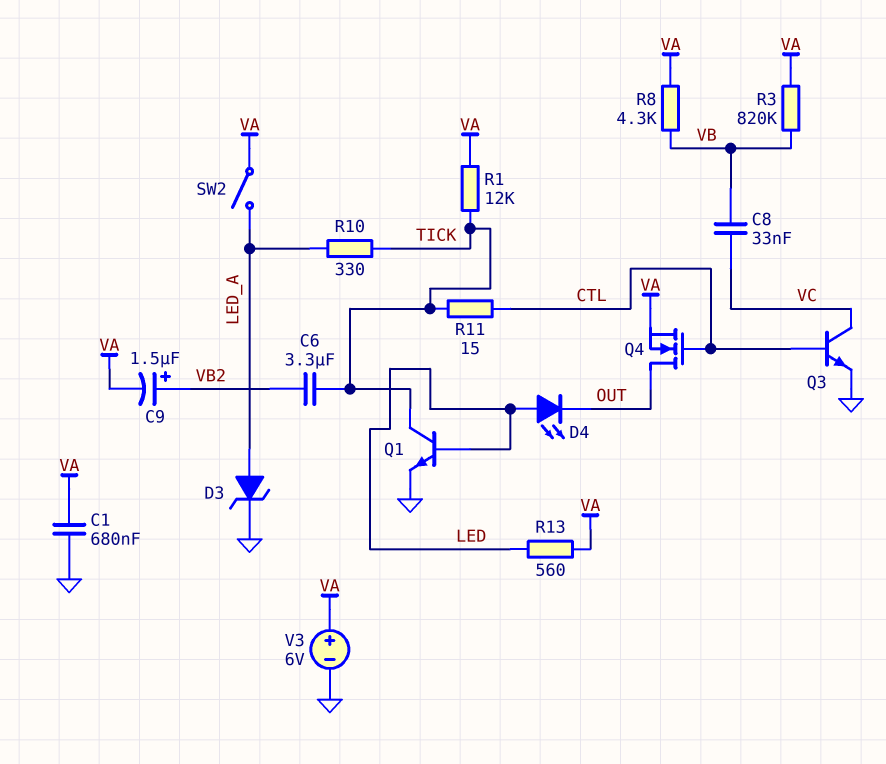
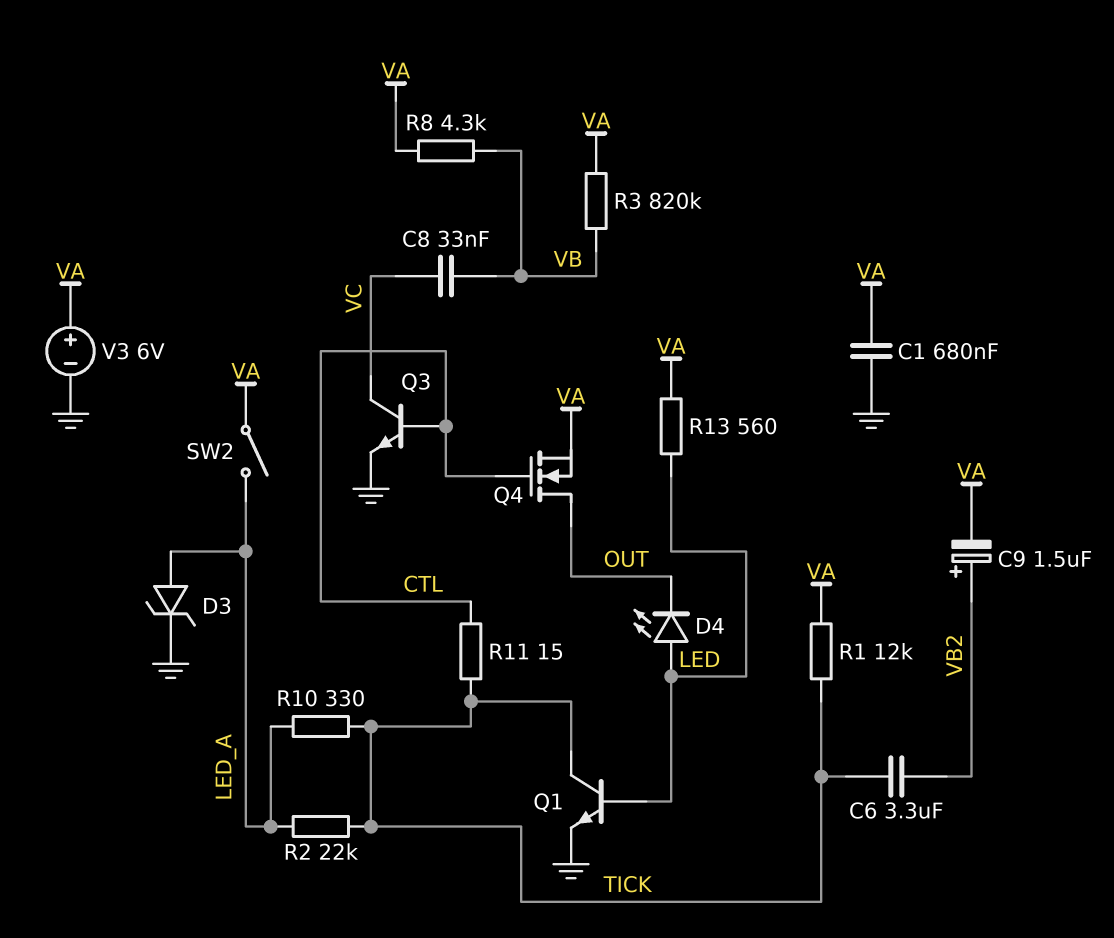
R2: none -> 22k (LED_A, TICK)

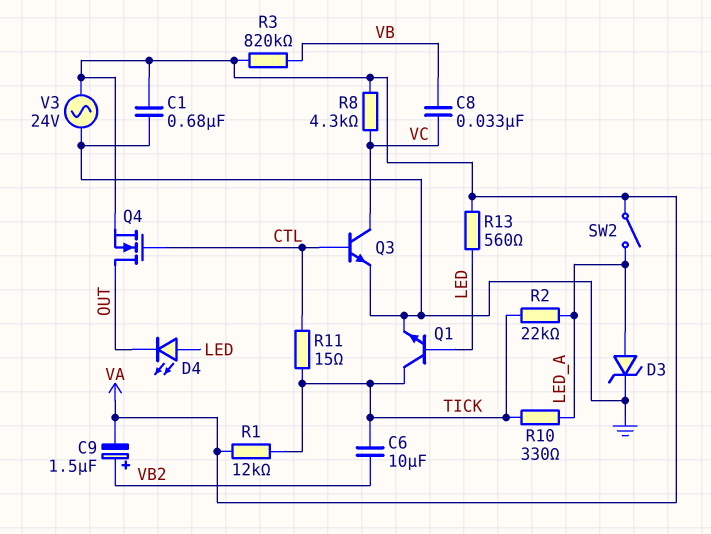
C6: 3.3uF (TICK, VB2) -> 10uF (TICK, VB2)
R8: 4.3k (VA, VB) -> 4.3k (VA, VC)
V3: 6V (plus VA, minus GND) -> AC 24V (GND, VA)

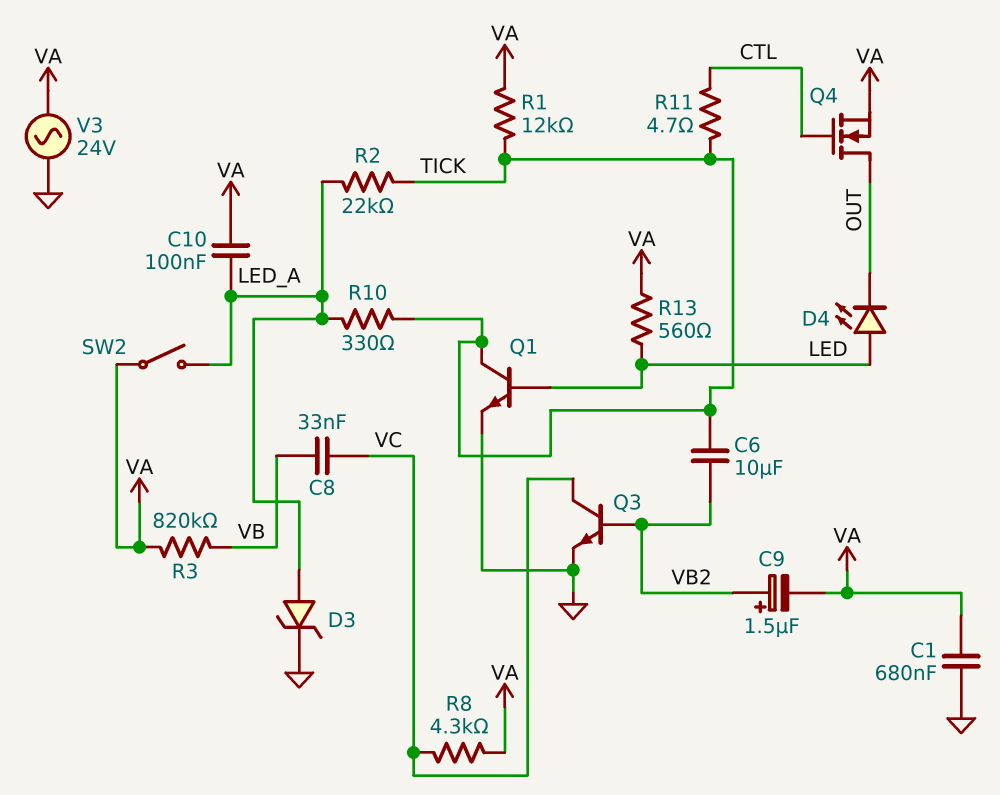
C10: none -> 100nF (LED_A, VA)
Q3: NPN (B CTL, C VC, E GND) -> NPN (B VB2, C VC, E GND)
R11: 15 (CTL, TICK) -> 4.7 (CTL, TICK)

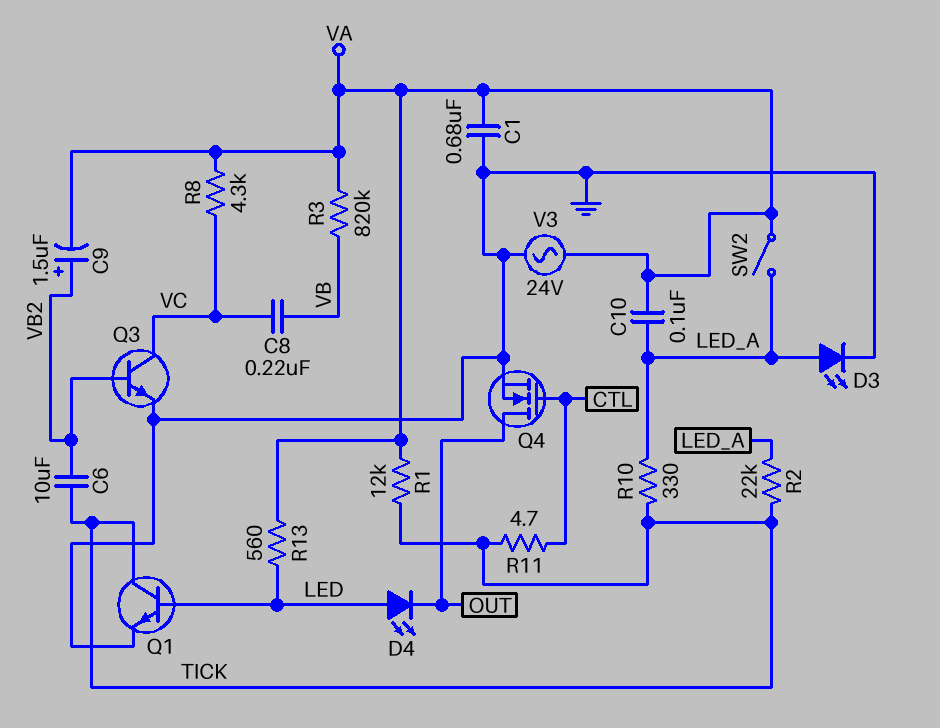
C8: 33nF (VB, VC) -> 220nF (VB, VC)
D3: zener (A LED_A, K GND) -> LED (A LED_A, K GND)
Q4: NMOS (G CTL, D OUT, S VA) -> NMOS (G CTL, D OUT, S GND)

